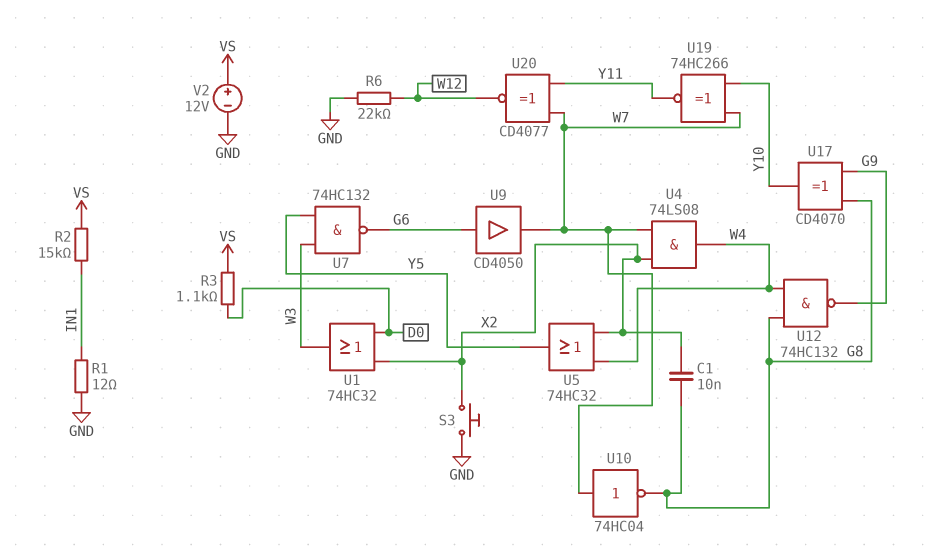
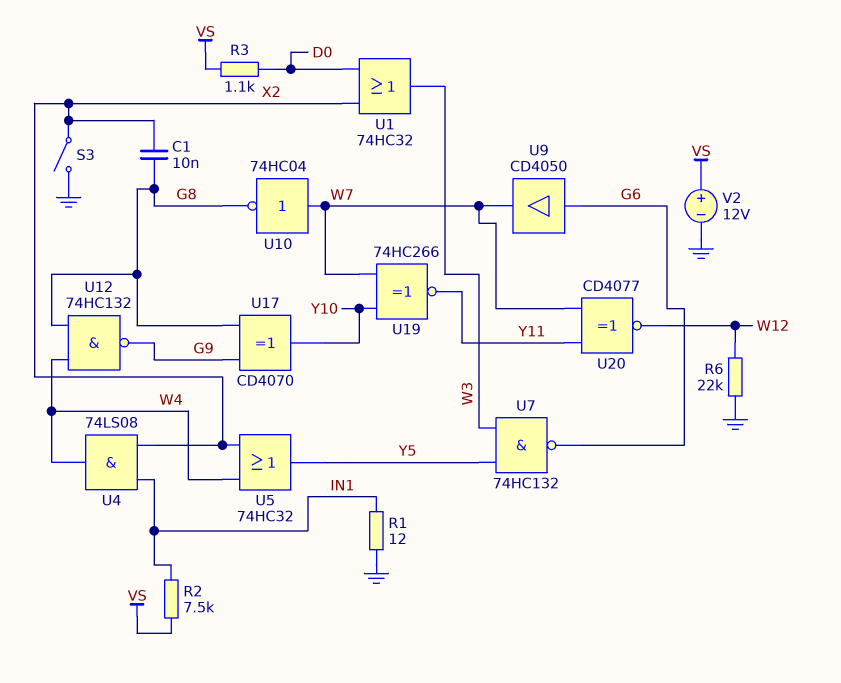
R2: 15k (IN1, VS) -> 7.5k (IN1, VS)
S3: button (GND, X2) -> switch (GND, X2)
U4: AND 74LS08 (in W7, in X2, out W4) -> AND 74LS08 (in IN1, in X2, out W4)

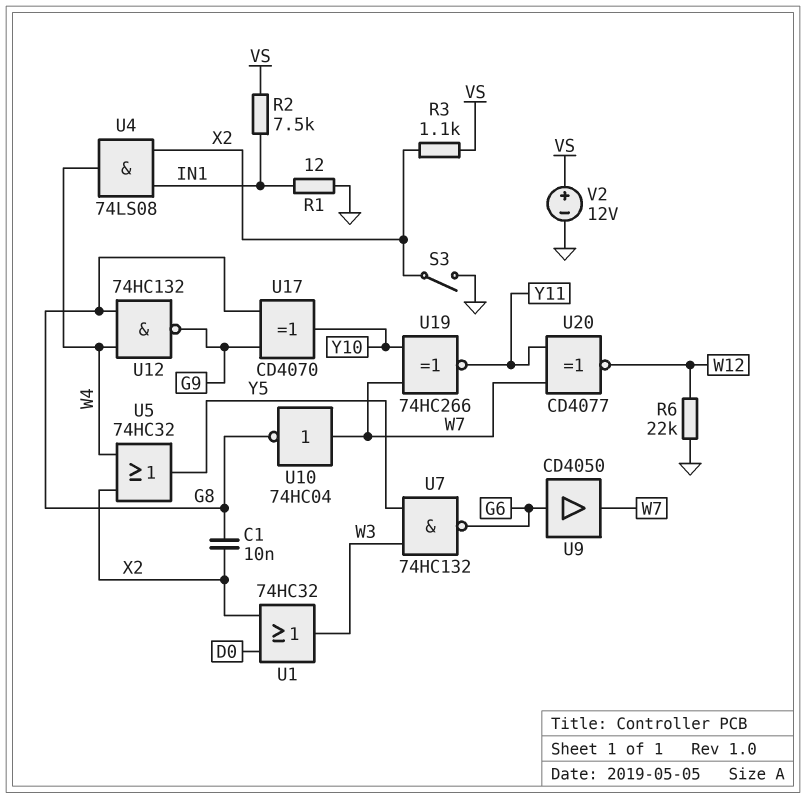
R3: 1.1k (D0, VS) -> 1.1k (VS, X2)

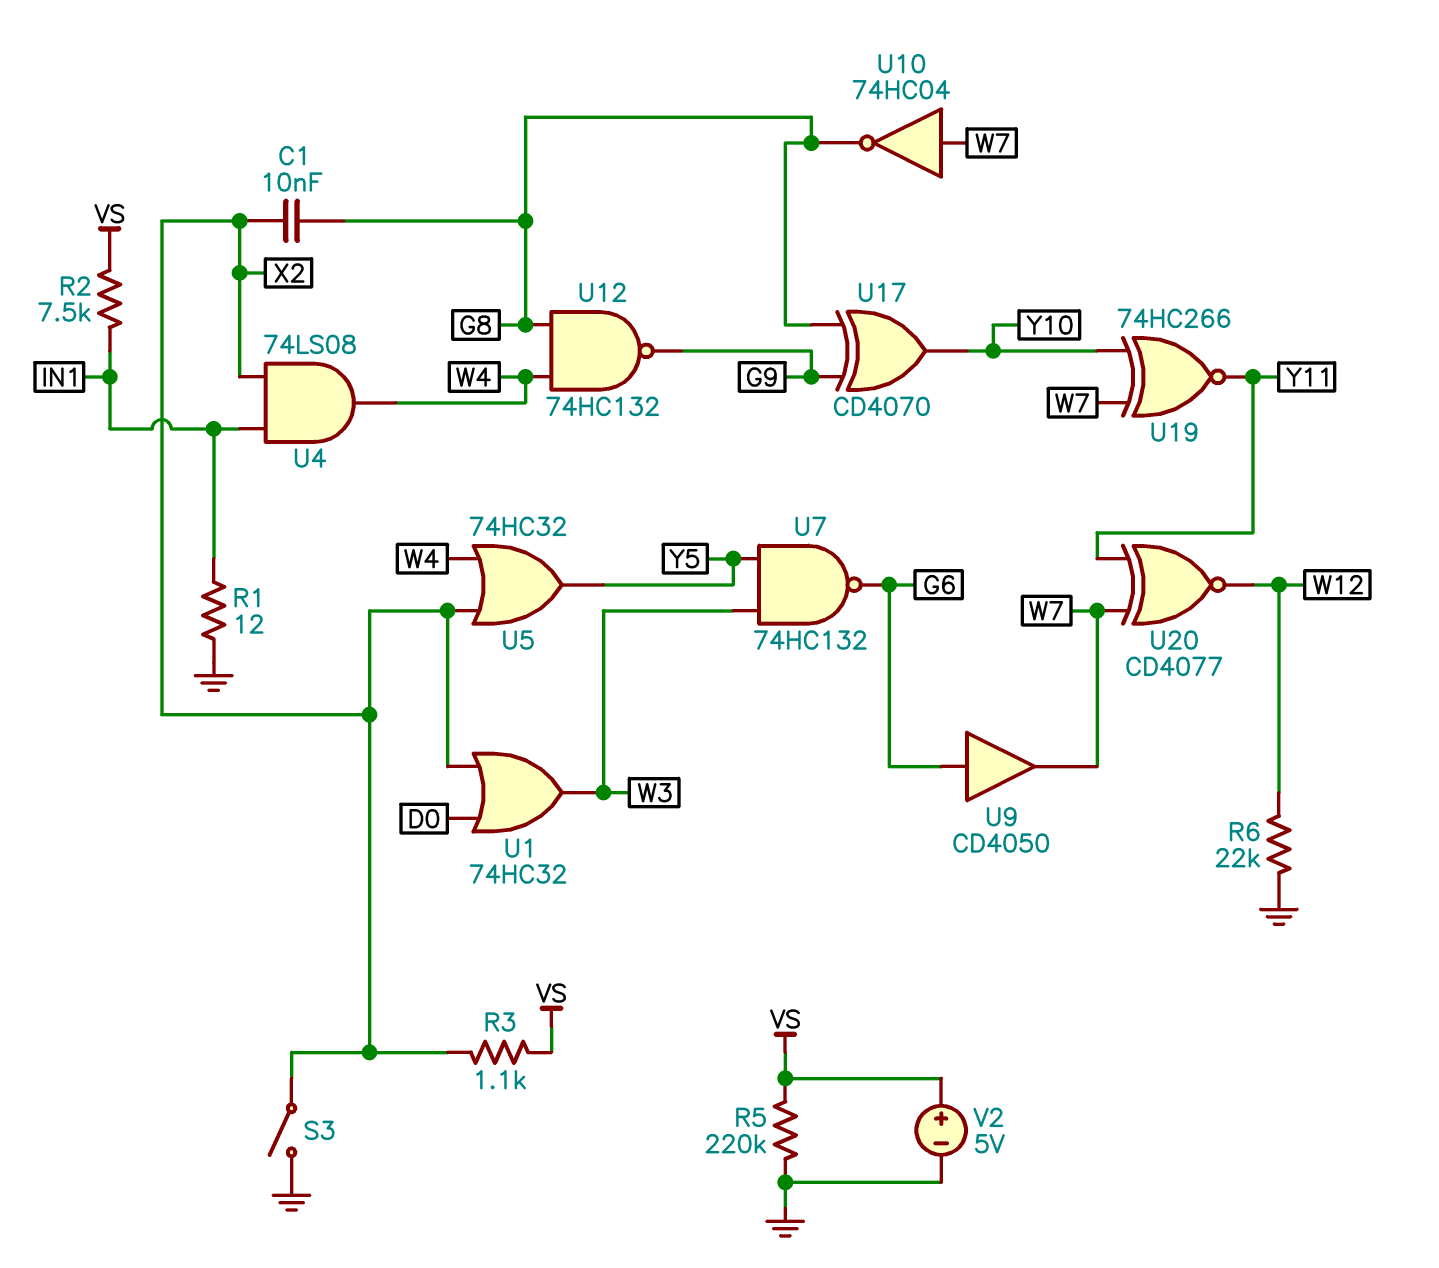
R5: none -> 220k (GND, VS)
V2: 12V (plus VS, minus GND) -> 5V (plus VS, minus GND)

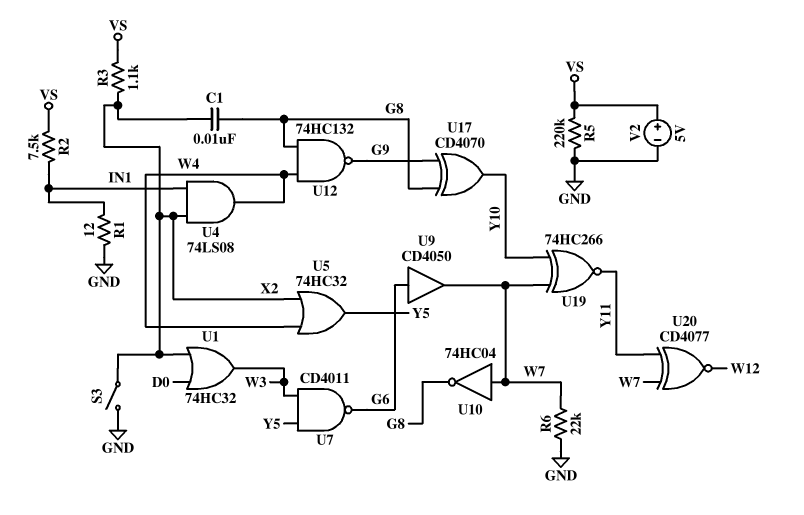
R6: 22k (GND, W12) -> 22k (GND, W7)
U7: NAND 74HC132 (in W3, in Y5, out G6) -> NAND CD4011 (in W3, in Y5, out G6)

